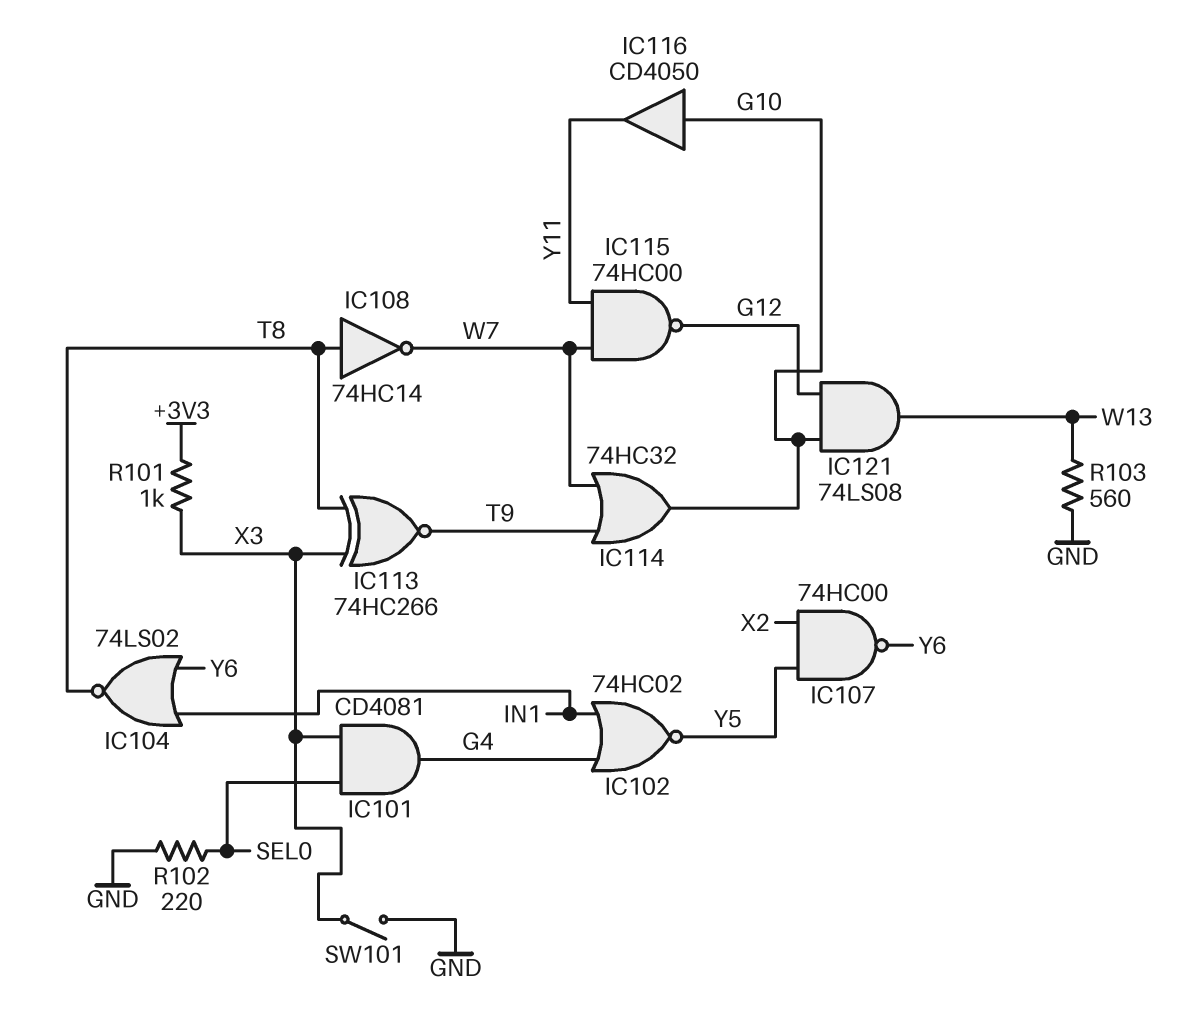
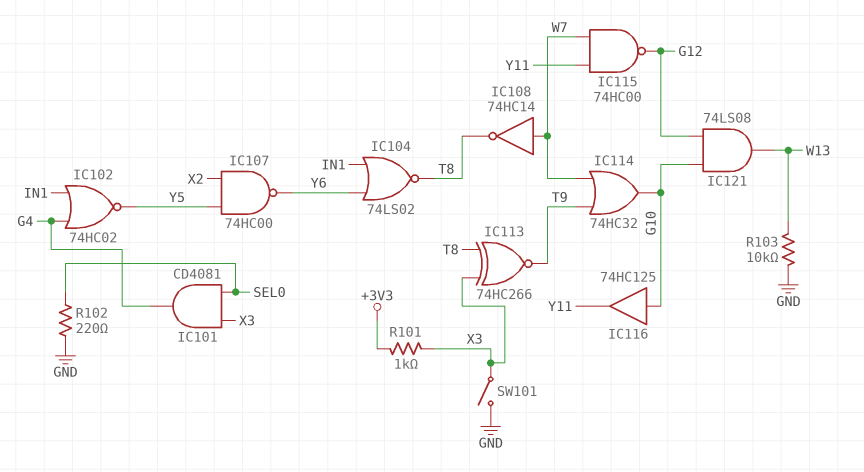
IC108: NOT 74HC14 (in T8, out W7) -> NOT 74HC14 (in W7, out T8)
IC116: buffer CD4050 (in G10, out Y11) -> buffer 74HC125 (in G10, out Y11)
R103: 560 (GND, W13) -> 10k (GND, W13)

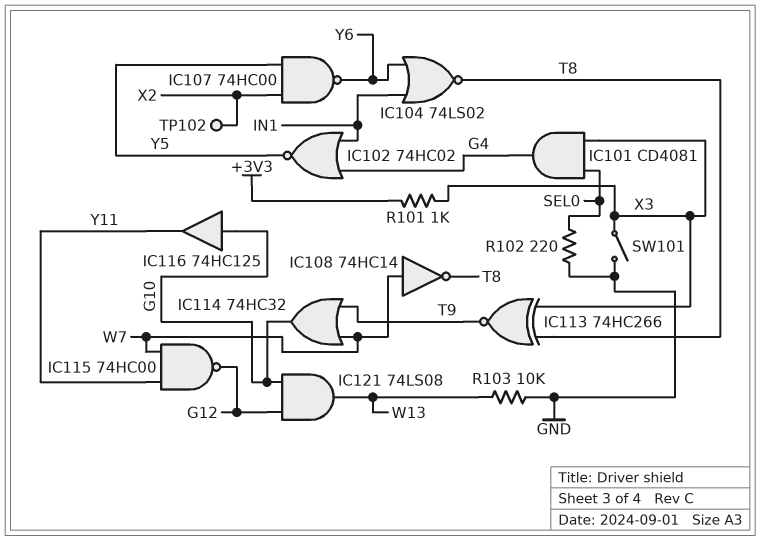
TP102: none -> test point (X2)

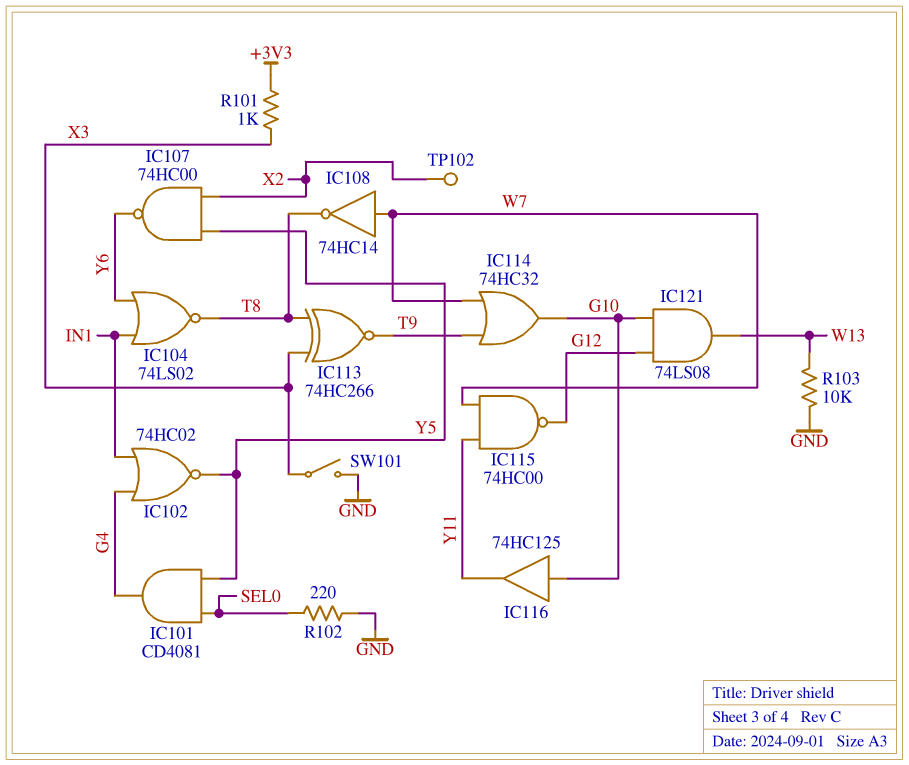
IC101: AND CD4081 (in SEL0, in X3, out G4) -> AND CD4081 (in SEL0, in Y5, out G4)

